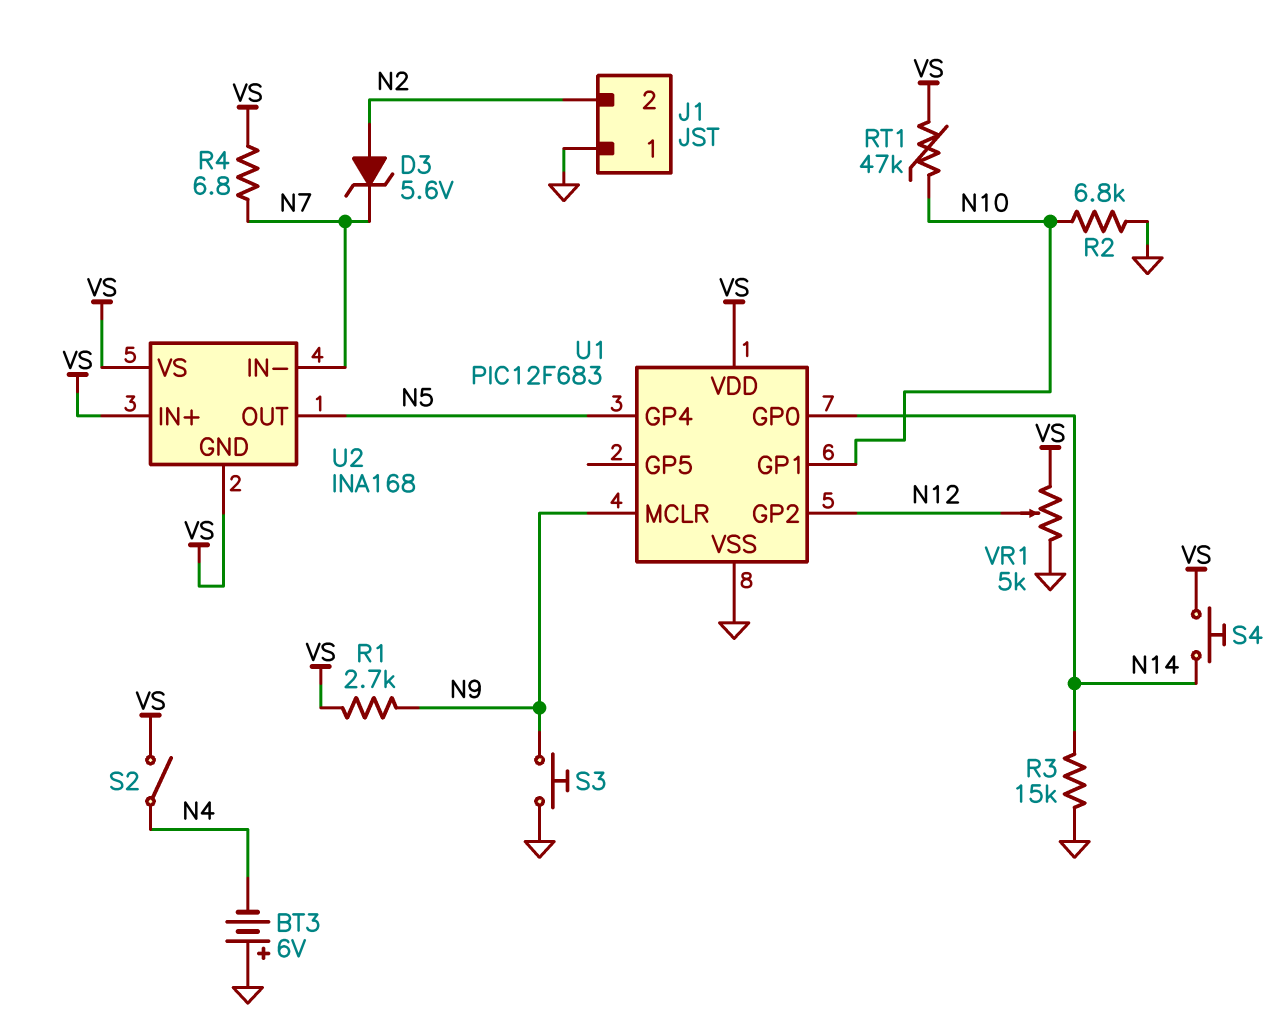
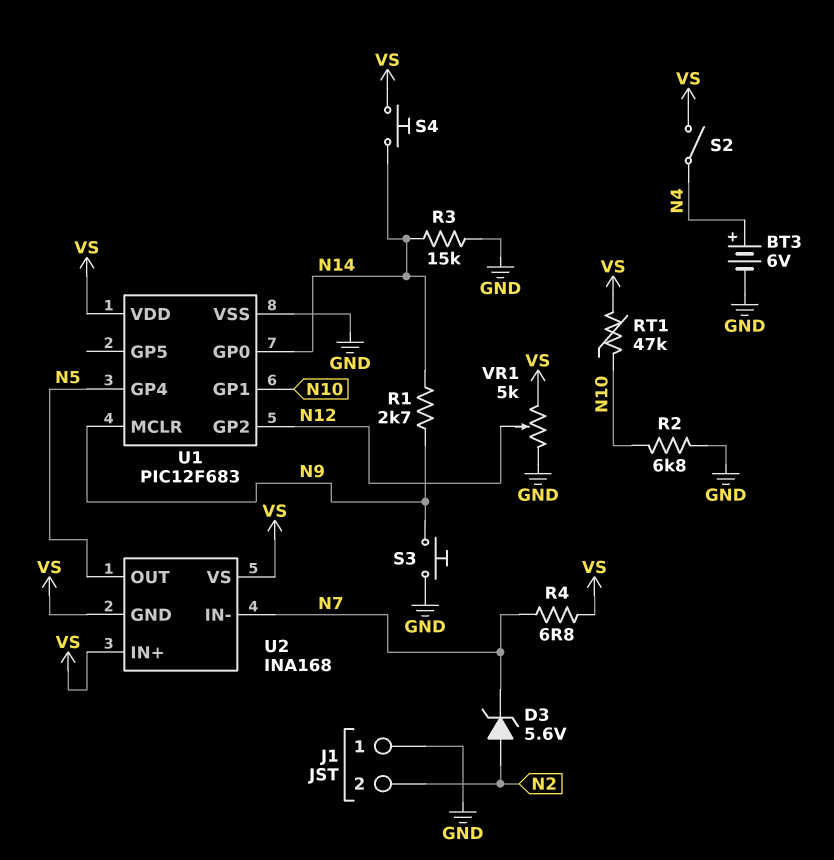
BT3: 6V (plus GND, minus N4) -> 6V (plus N4, minus GND)
R1: 2.7k (N9, VS) -> 2.7k (N9, N14)

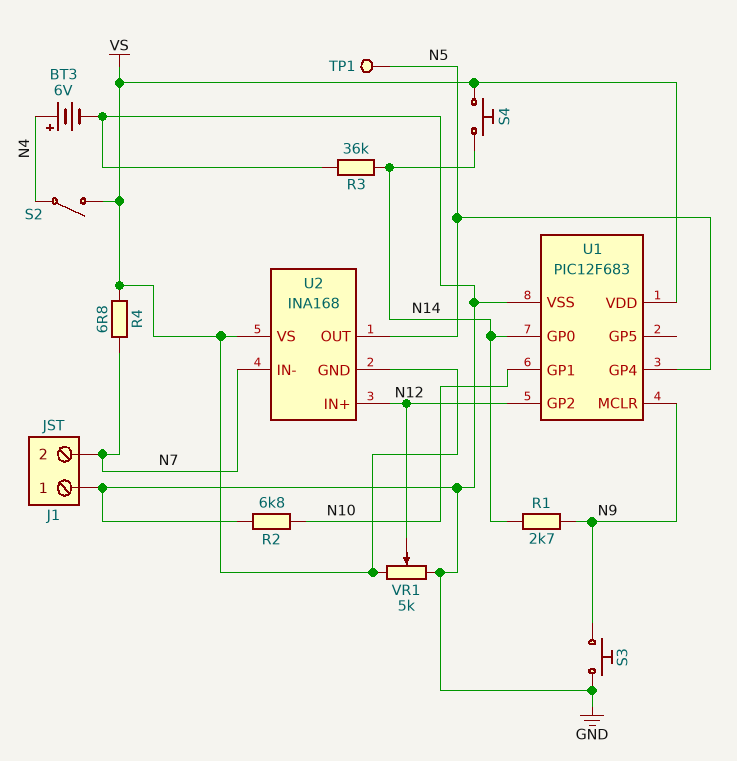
D3: zener 5.6V (A N2, K N7) -> none
J1 pin 2: N2 -> N7
R3: 15k (GND, N14) -> 36k (GND, N14)
RT1: 47k (N10, VS) -> none
TP1: none -> test point (N5)
U2 pin IN+: VS -> N12

